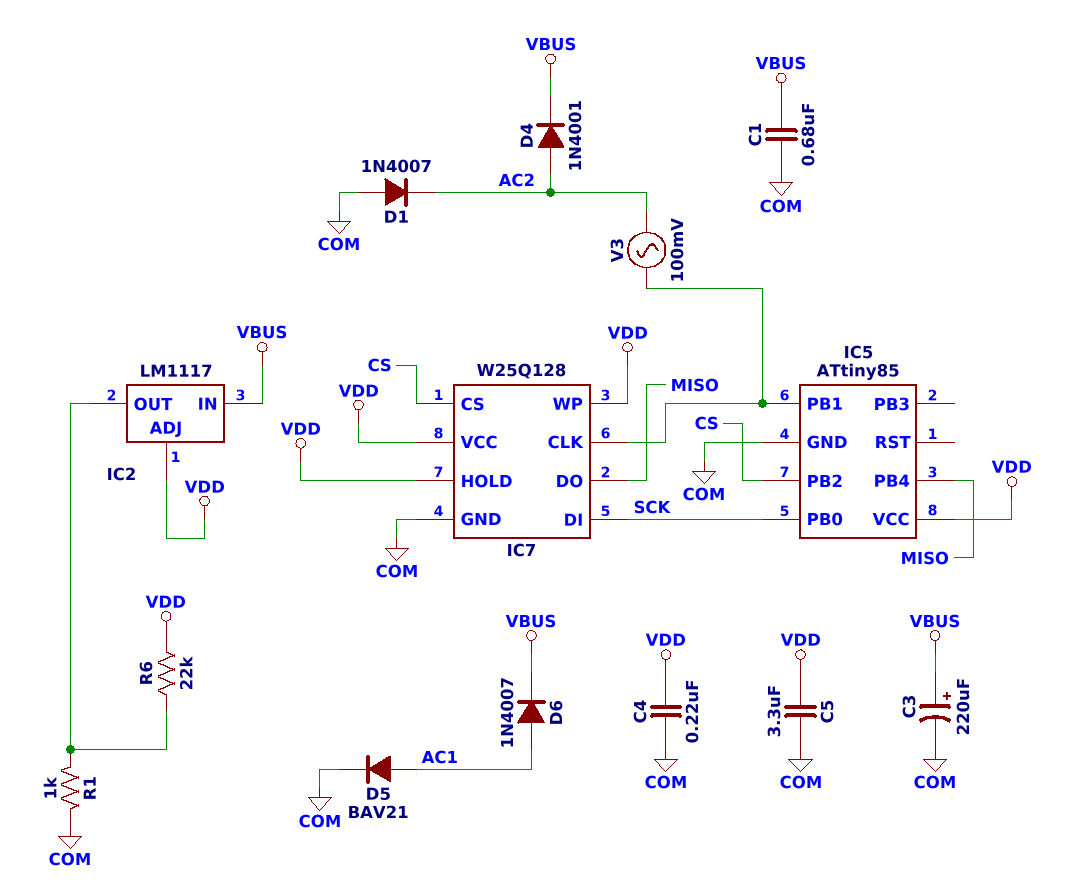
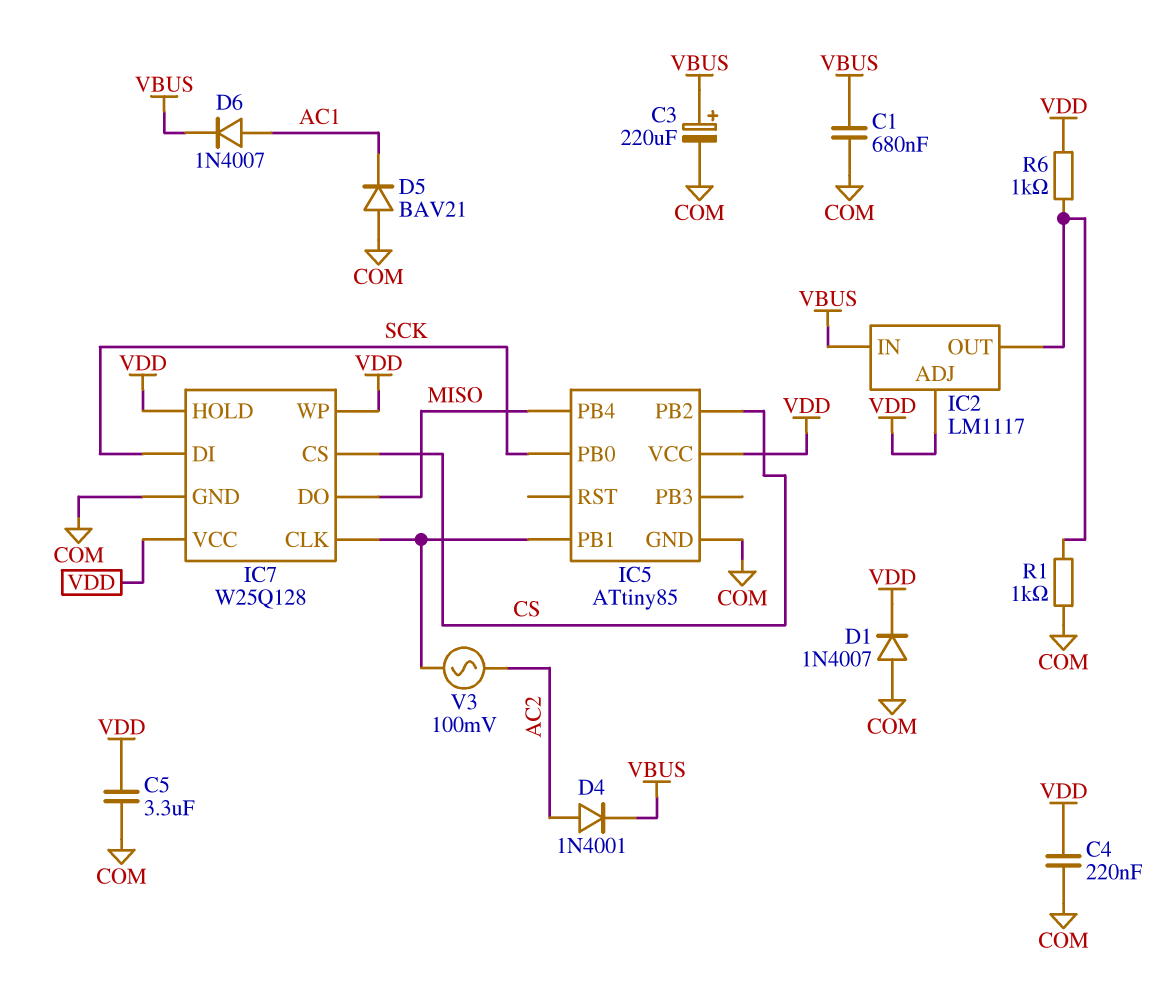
D1: diode 1N4007 (A COM, K AC2) -> diode 1N4007 (A COM, K VDD)
D5: diode BAV21 (A AC1, K COM) -> diode BAV21 (A COM, K AC1)
R6: 22k (IC2/OUT, VDD) -> 1k (IC2/OUT, VDD)

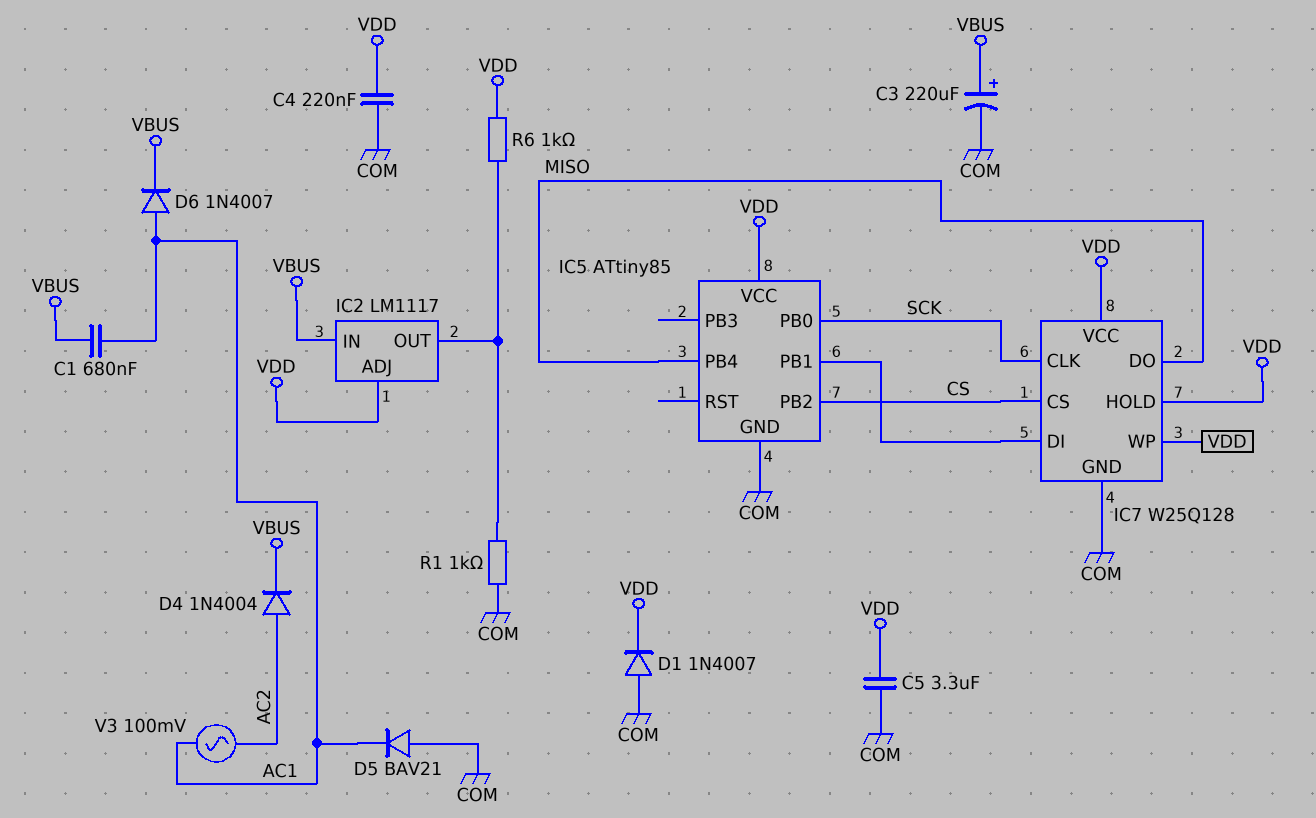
C1: 680nF (COM, VBUS) -> 680nF (AC1, VBUS)
D4: diode 1N4001 (A AC2, K VBUS) -> diode 1N4004 (A AC2, K VBUS)
IC7 pin CLK: IC5/PB1 -> SCK
IC7 pin DI: SCK -> IC5/PB1
V3: AC 100mV (AC2, IC5/PB1) -> AC 100mV (AC1, AC2)

